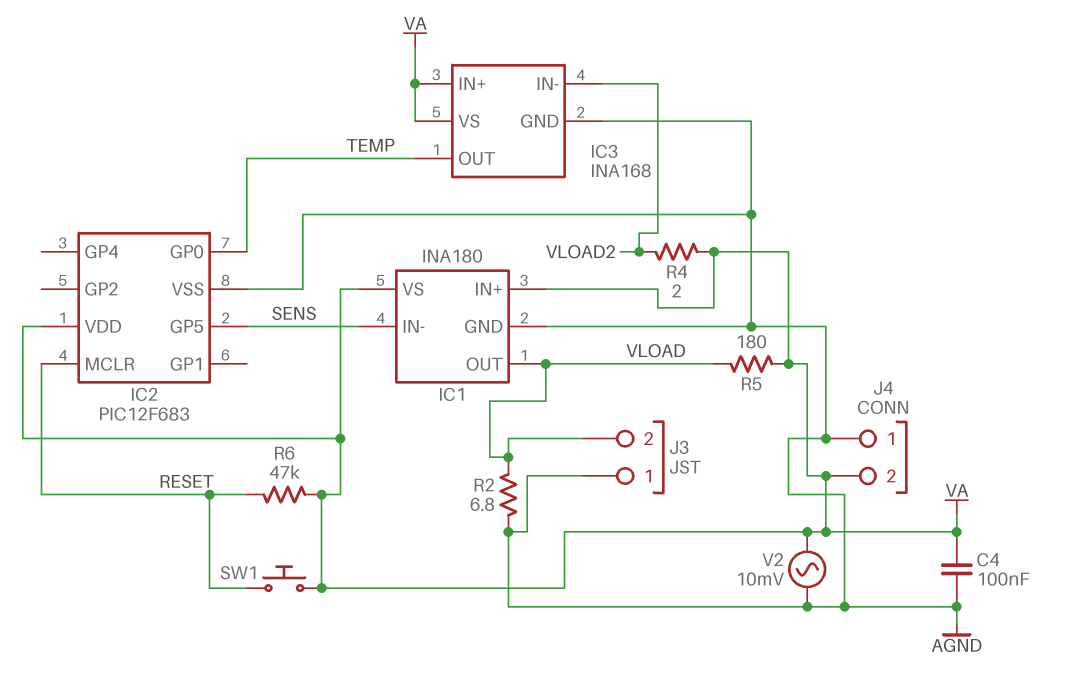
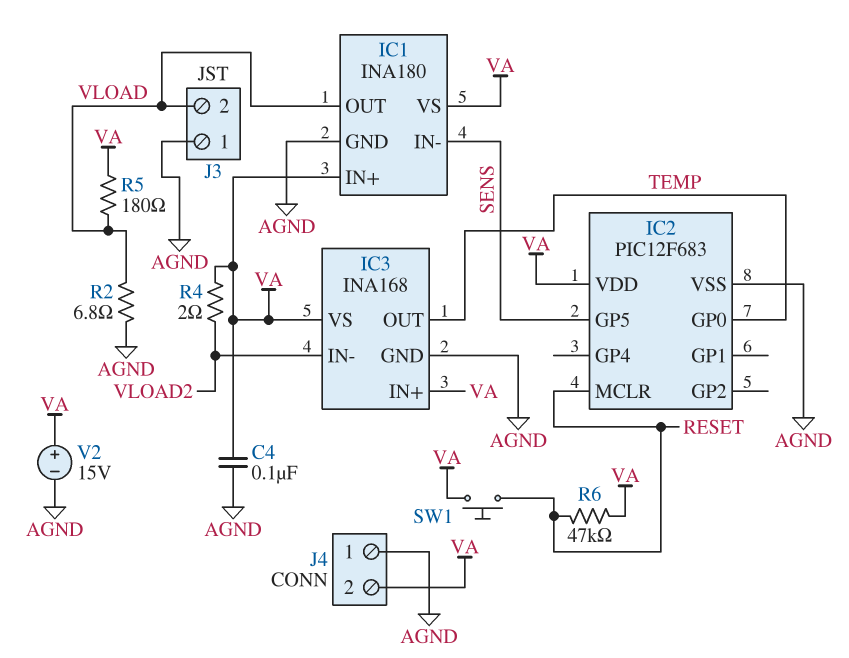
V2: AC 10mV (AGND, VA) -> 15V (plus VA, minus AGND)

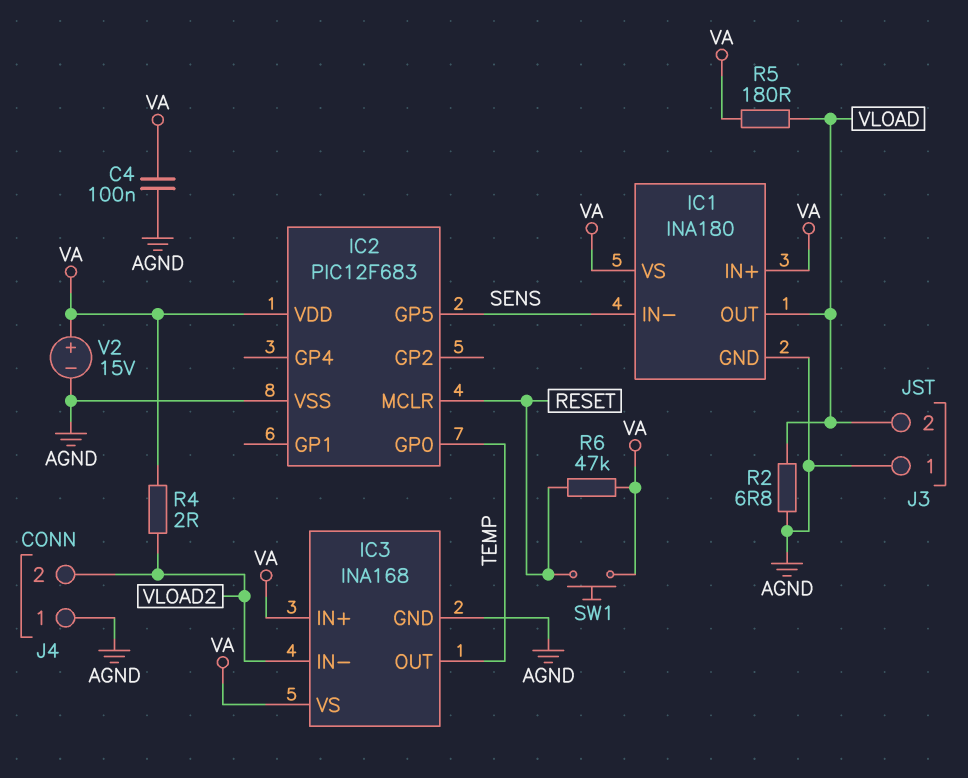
J4 pin 2: VA -> VLOAD2

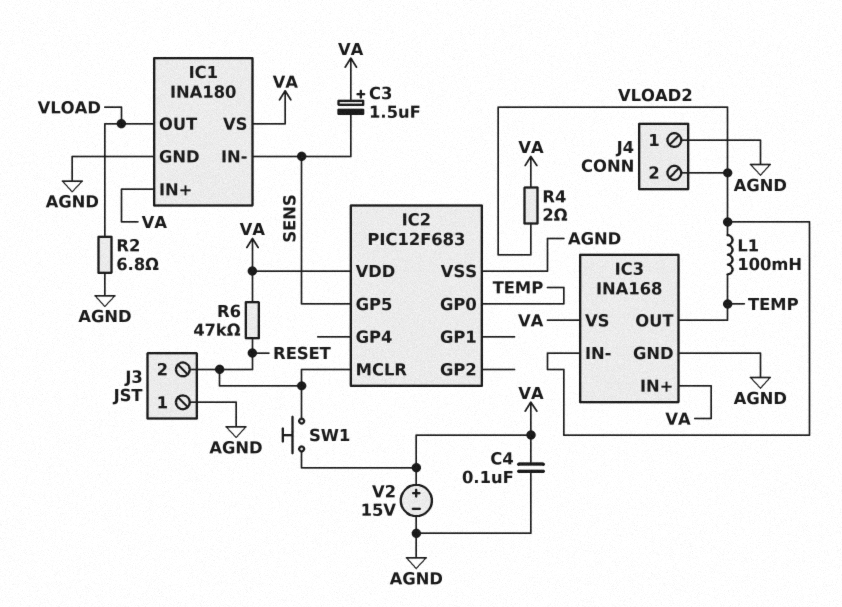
C3: none -> 1.5uF (plus VA, minus SENS)
J3 pin 2: VLOAD -> RESET
L1: none -> 100mH (TEMP, VLOAD2)
R5: 180 (VA, VLOAD) -> none

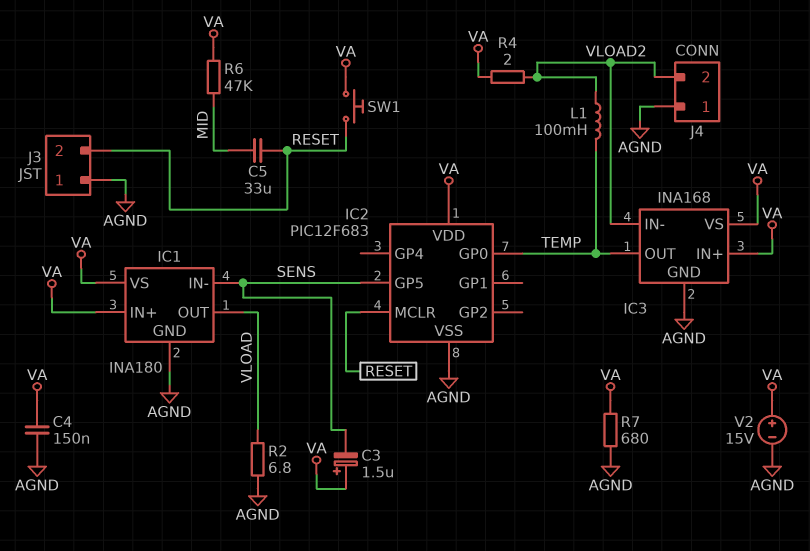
C4: 100nF (AGND, VA) -> 150nF (AGND, VA)
C5: none -> 33uF (MID, RESET)
R6: 47k (RESET, VA) -> 47k (MID, VA)
R7: none -> 680 (AGND, VA)

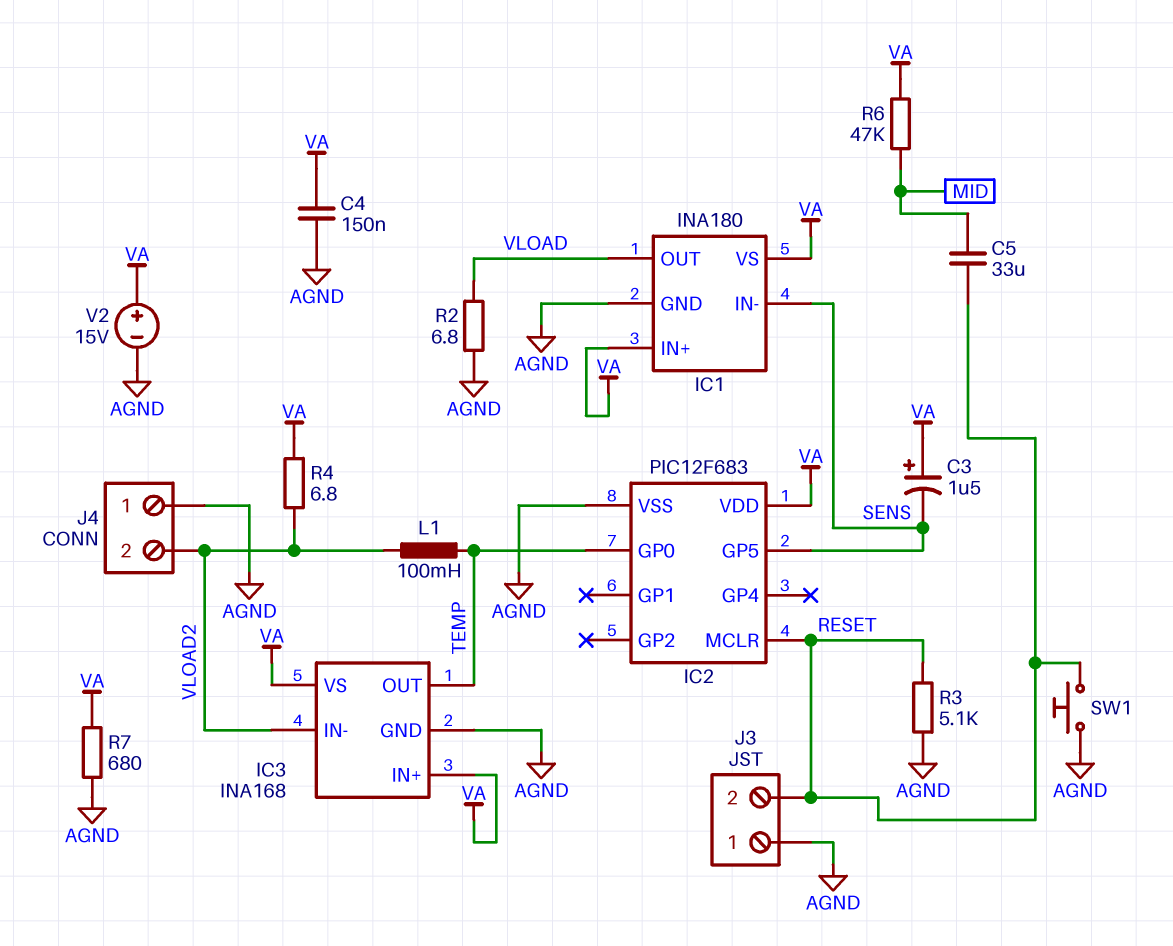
R3: none -> 5.1k (AGND, RESET)
R4: 2 (VA, VLOAD2) -> 6.8 (VA, VLOAD2)
SW1: button (RESET, VA) -> button (AGND, RESET)

